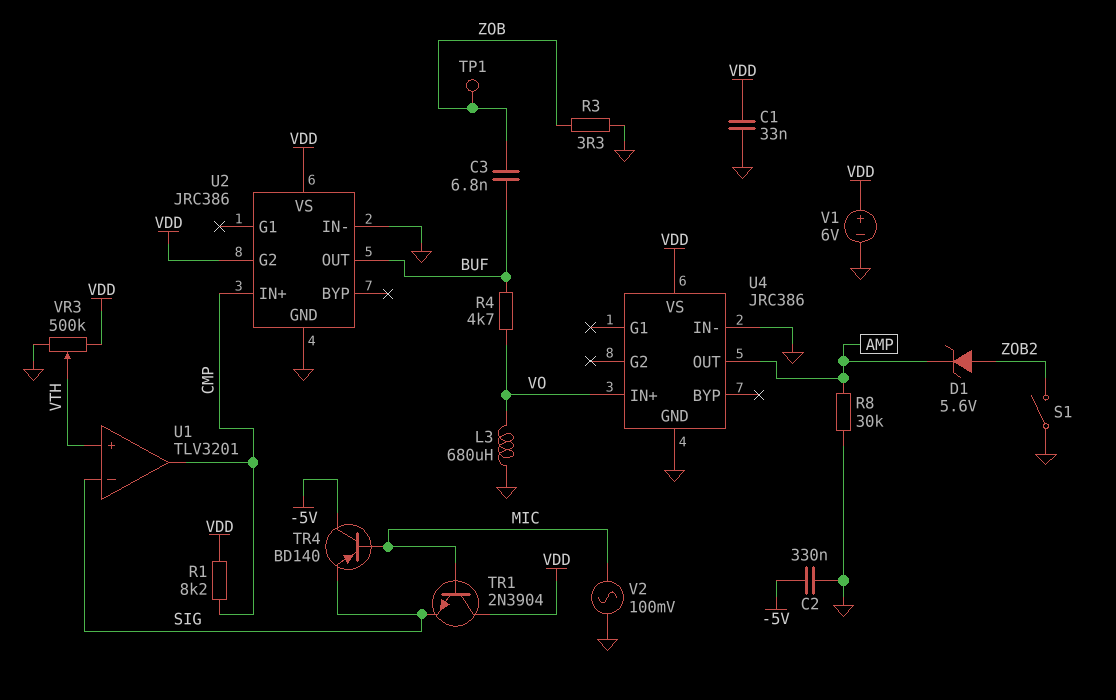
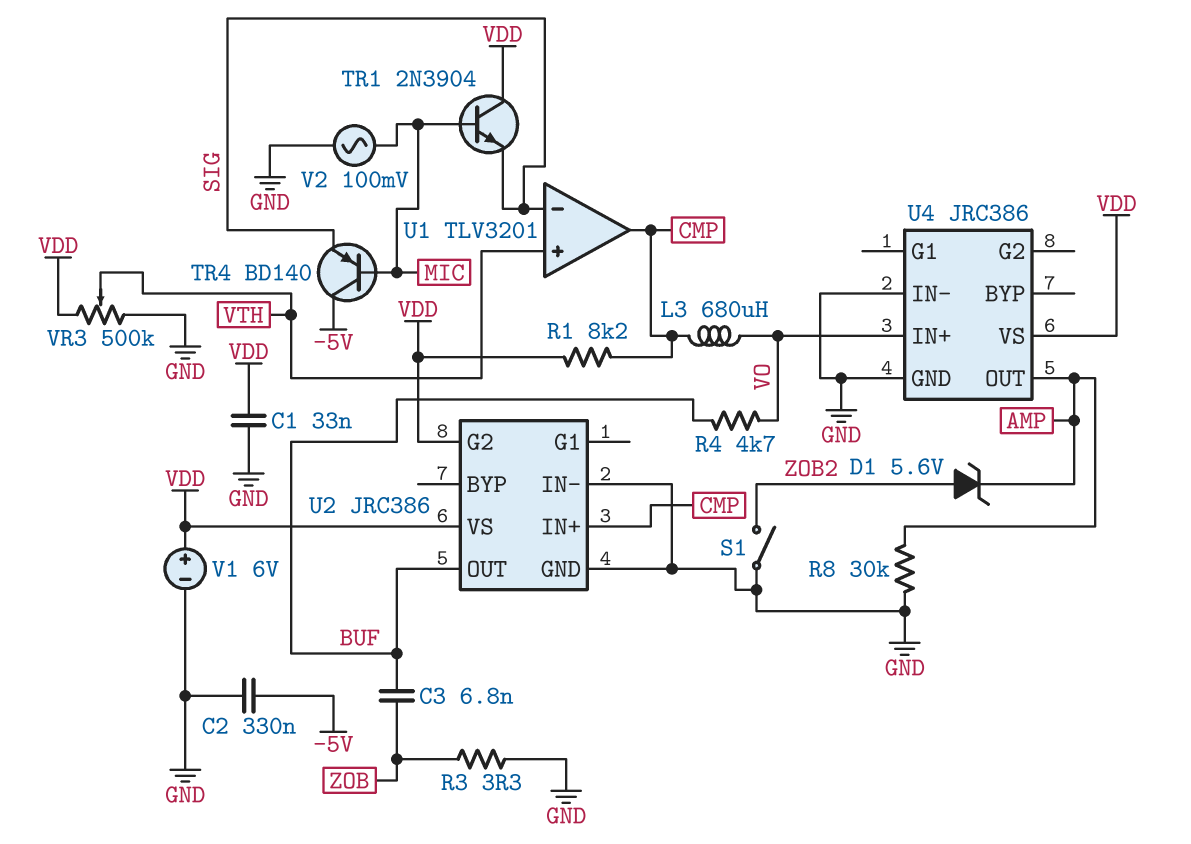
L3: 680uH (GND, VO) -> 680uH (CMP, VO)
TP1: test point (ZOB) -> none

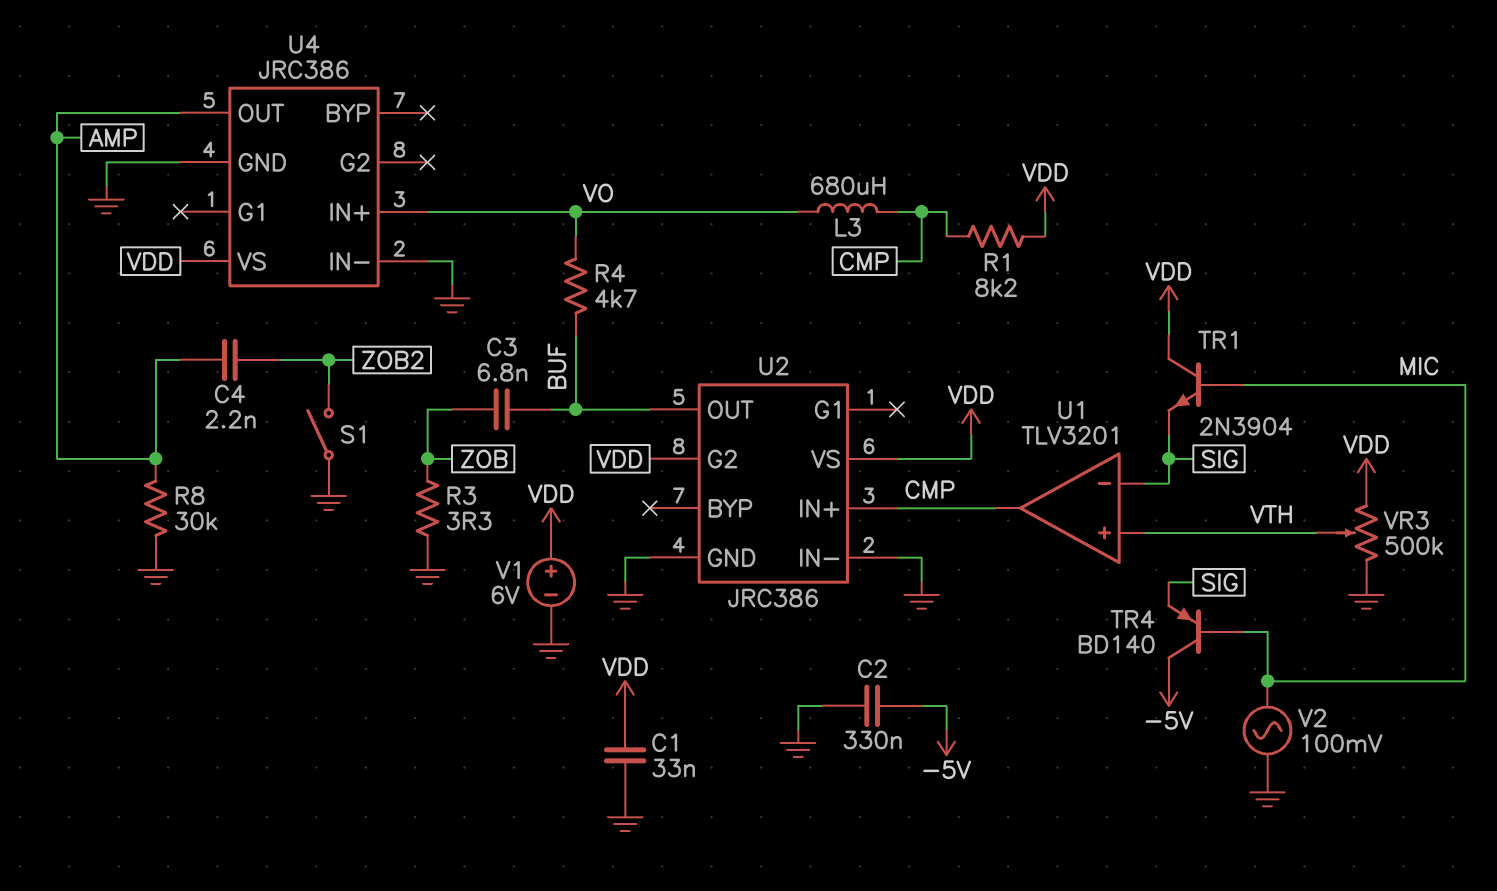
C4: none -> 2.2nF (AMP, ZOB2)
D1: zener 5.6V (A ZOB2, K AMP) -> none

